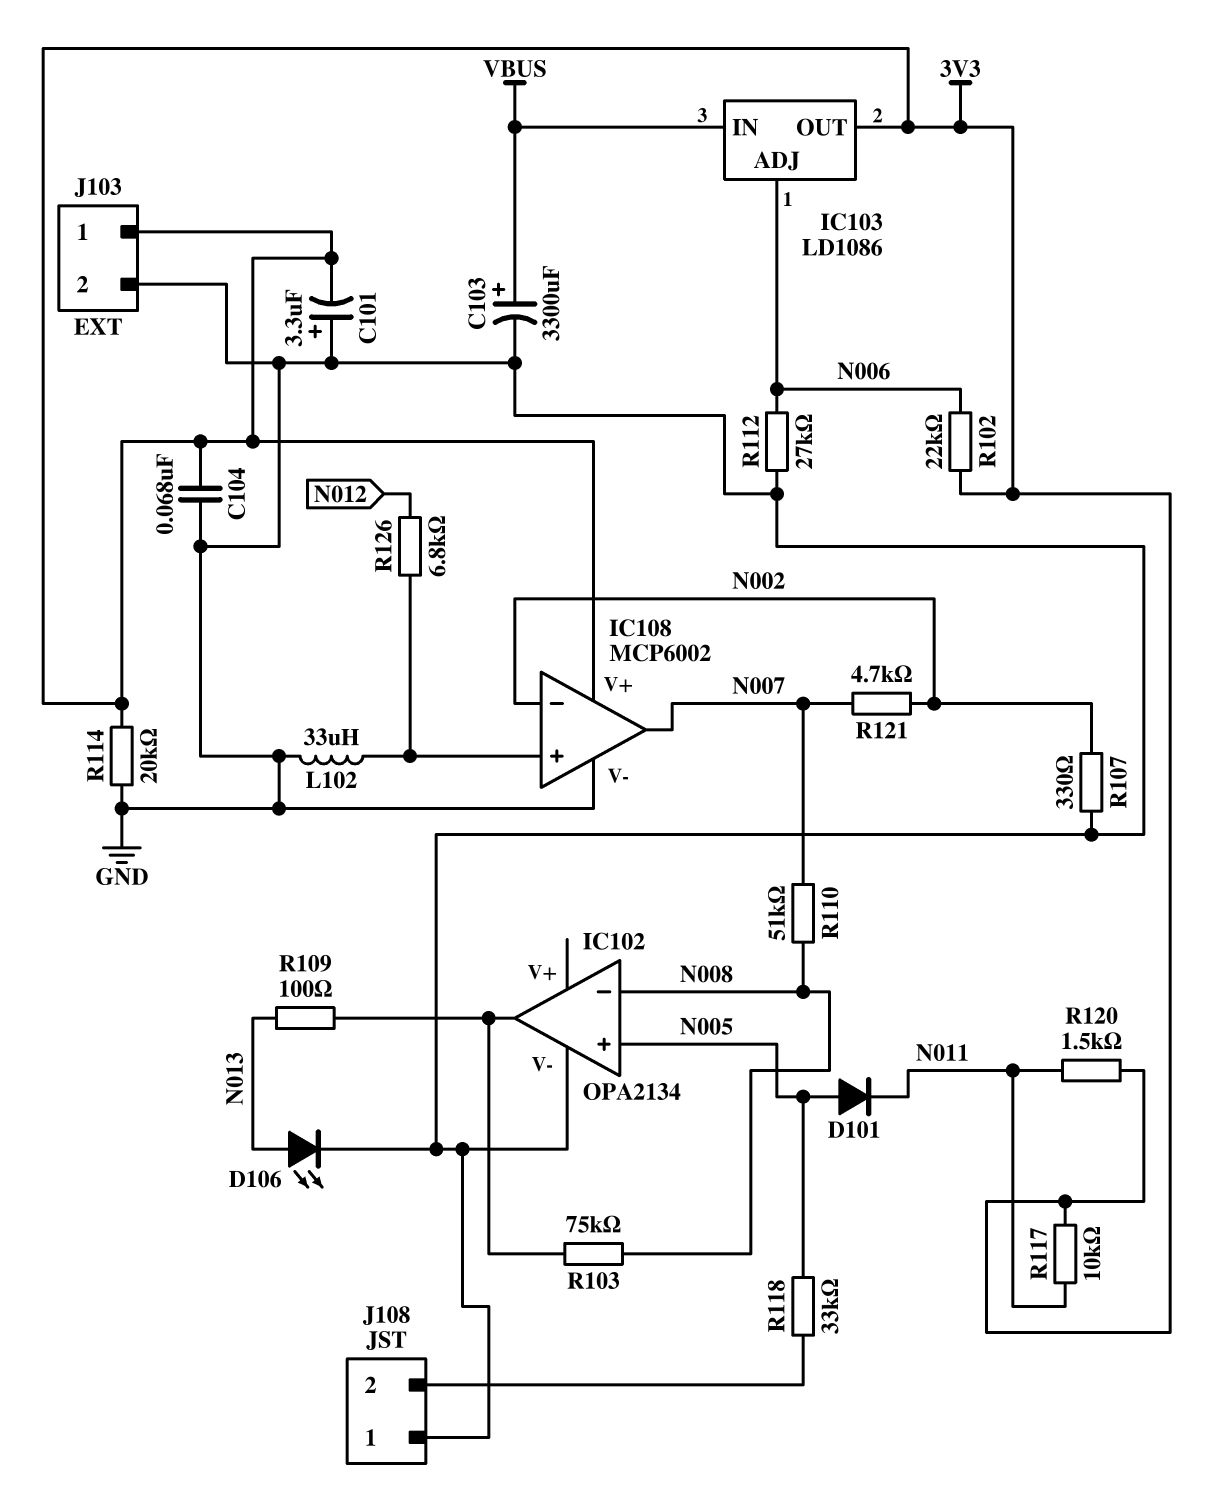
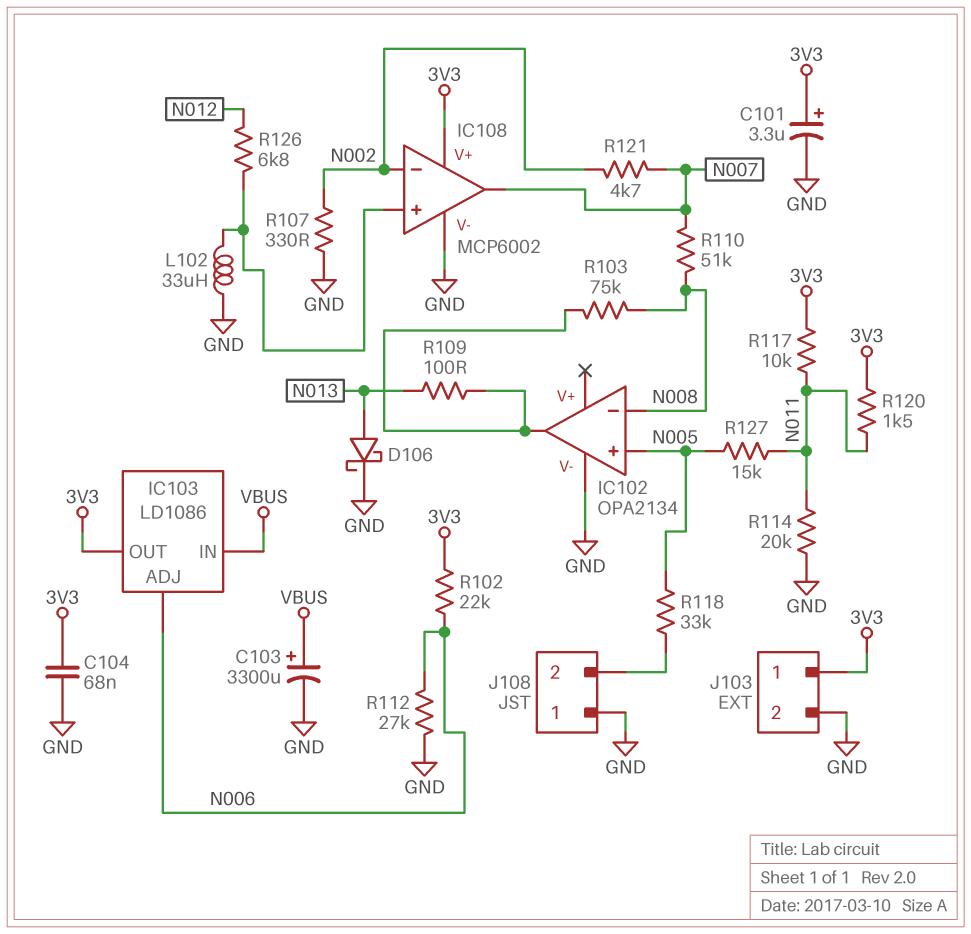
C101: 3.3uF (plus GND, minus 3V3) -> 3.3uF (plus 3V3, minus GND)
D101: diode (A N005, K N011) -> none
D106: LED (A N013, K GND) -> schottky (A N013, K GND)
R114: 20k (3V3, GND) -> 20k (GND, N011)
R127: none -> 15k (N005, N011)

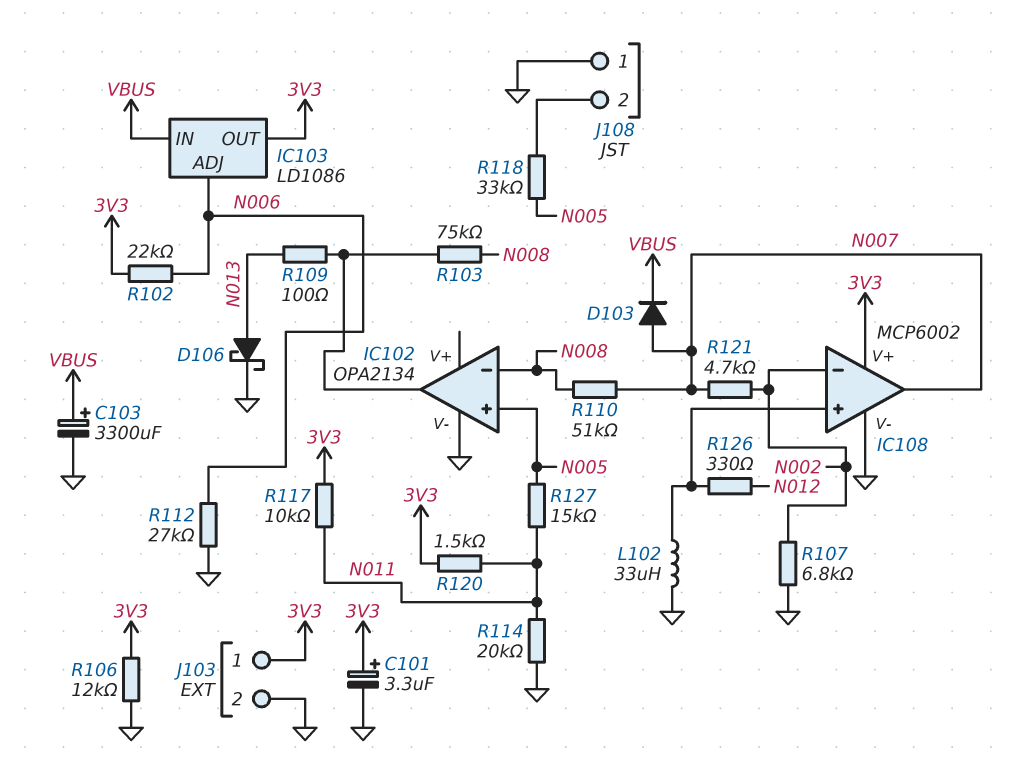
C104: 68nF (3V3, GND) -> none
D103: none -> diode (A N007, K VBUS)
R106: none -> 12k (3V3, GND)
R107: 330 (GND, N002) -> 6.8k (GND, N002)
R126: 6.8k (IC108/in+, N012) -> 330 (IC108/in+, N012)

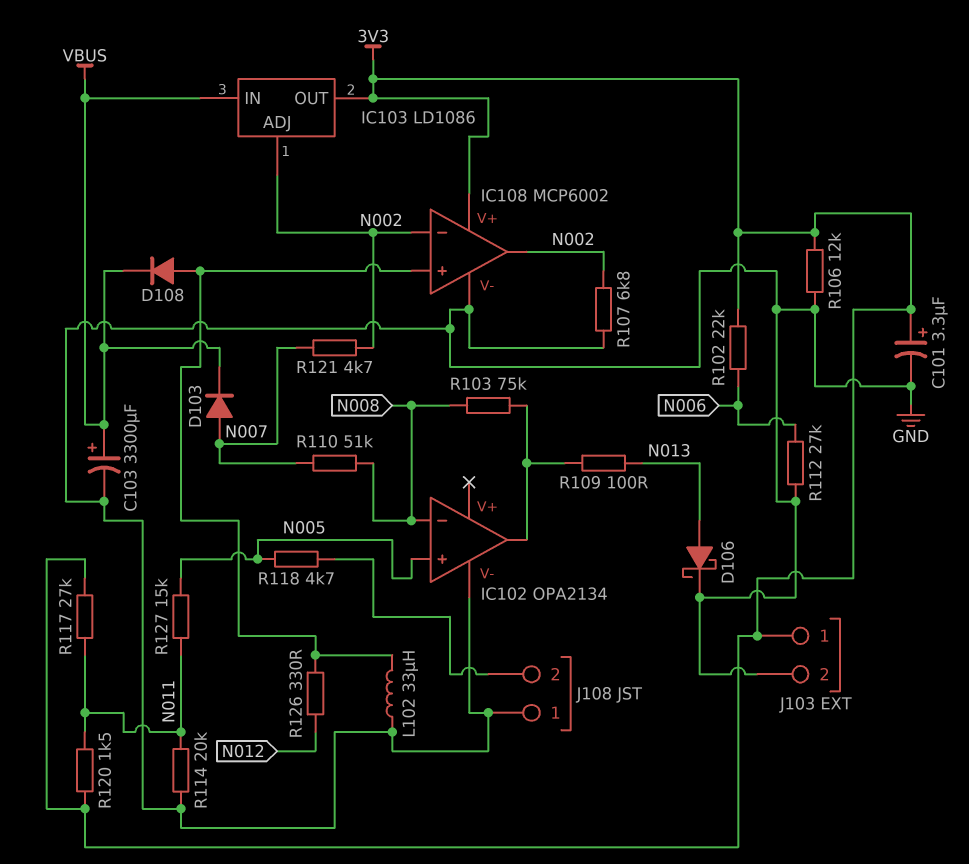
D108: none -> diode (A IC108/in+, K VBUS)
IC103 pin ADJ: N006 -> N002
IC108 pin out: N007 -> N002
R117: 10k (3V3, N011) -> 27k (3V3, N011)
R118: 33k (J108/2, N005) -> 4.7k (J108/2, N005)

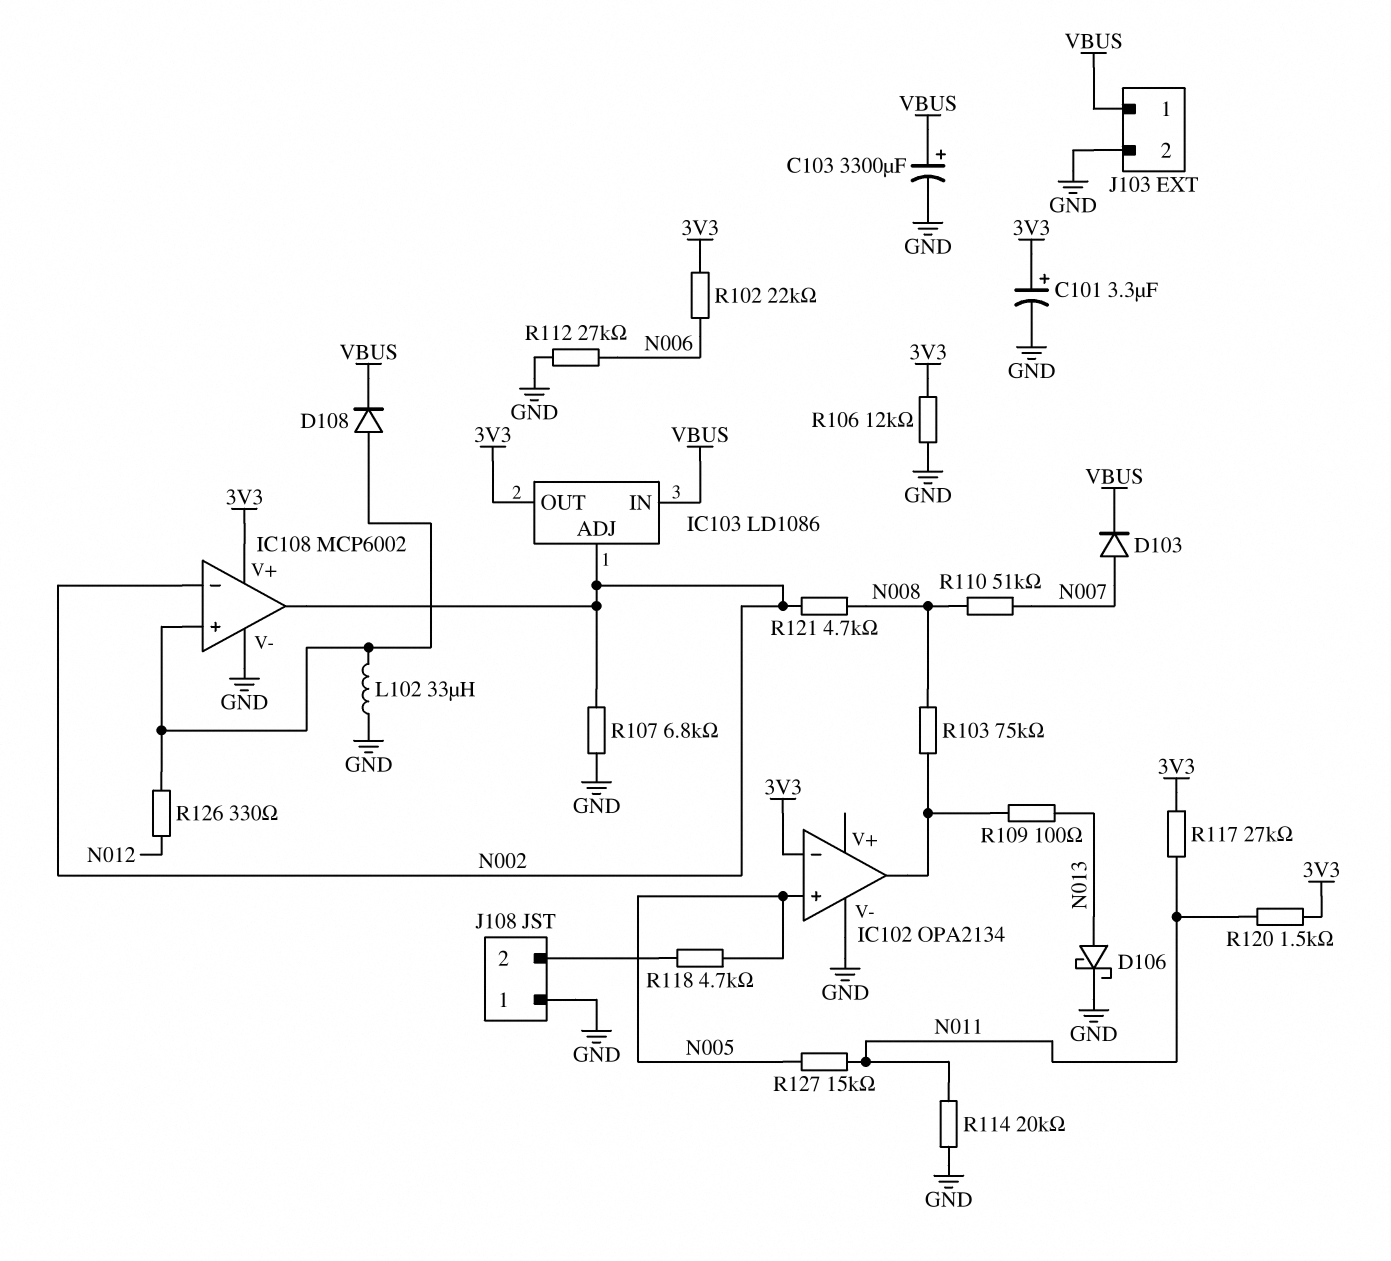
IC102 pin in-: N008 -> 3V3
J103 pin 1: 3V3 -> VBUS
R121: 4.7k (N002, N007) -> 4.7k (N002, N008)

